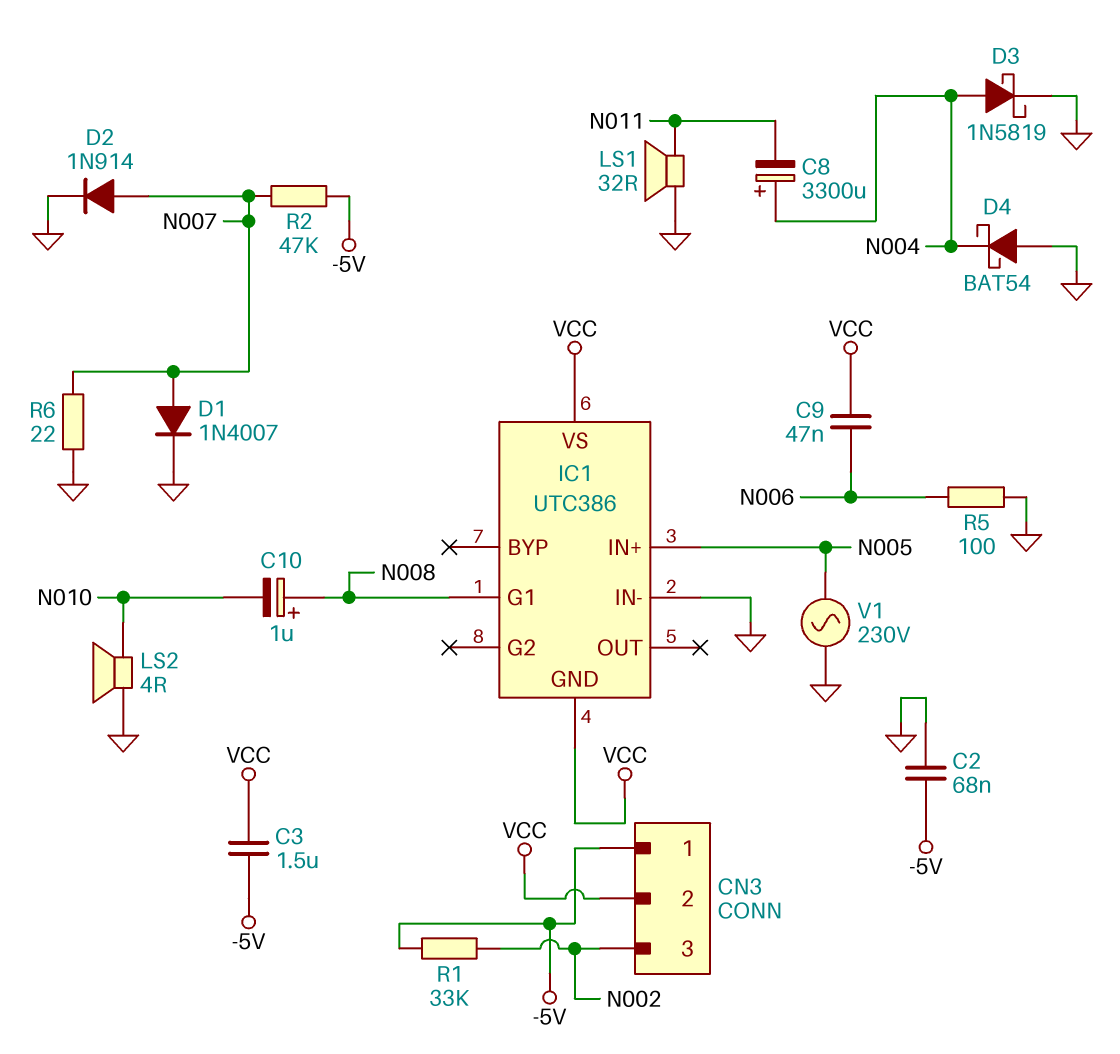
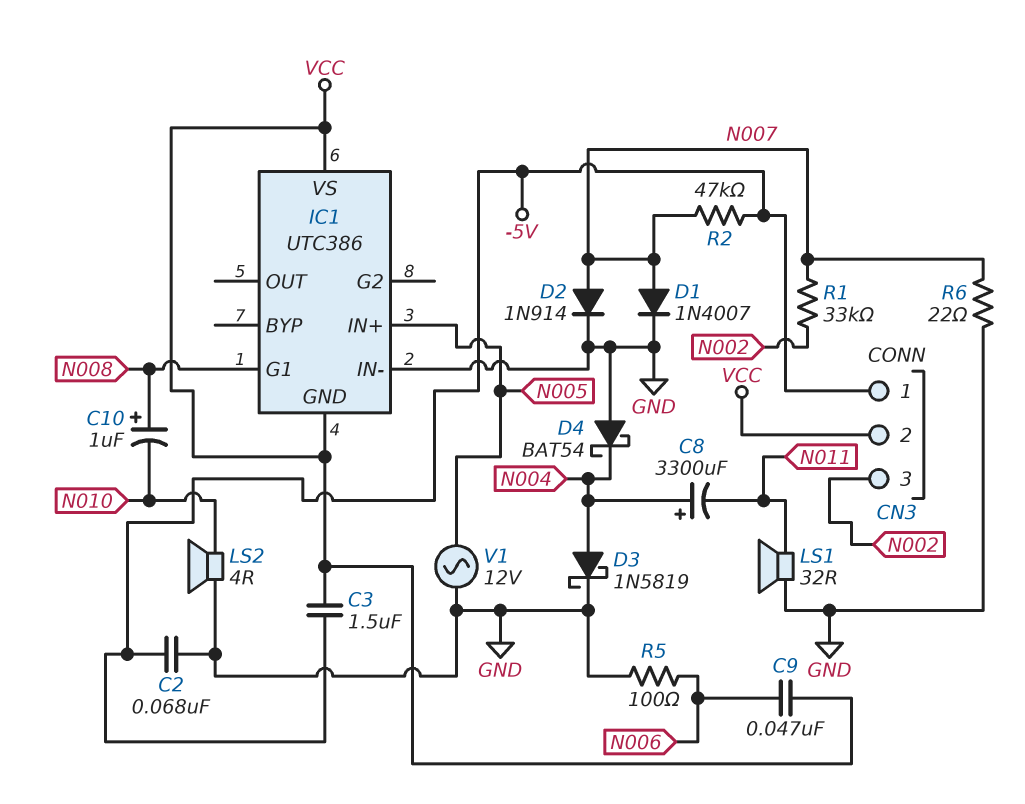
R1: 33k (-5V, N002) -> 33k (N002, N007)
V1: AC 230V (GND, N005) -> AC 12V (GND, N005)

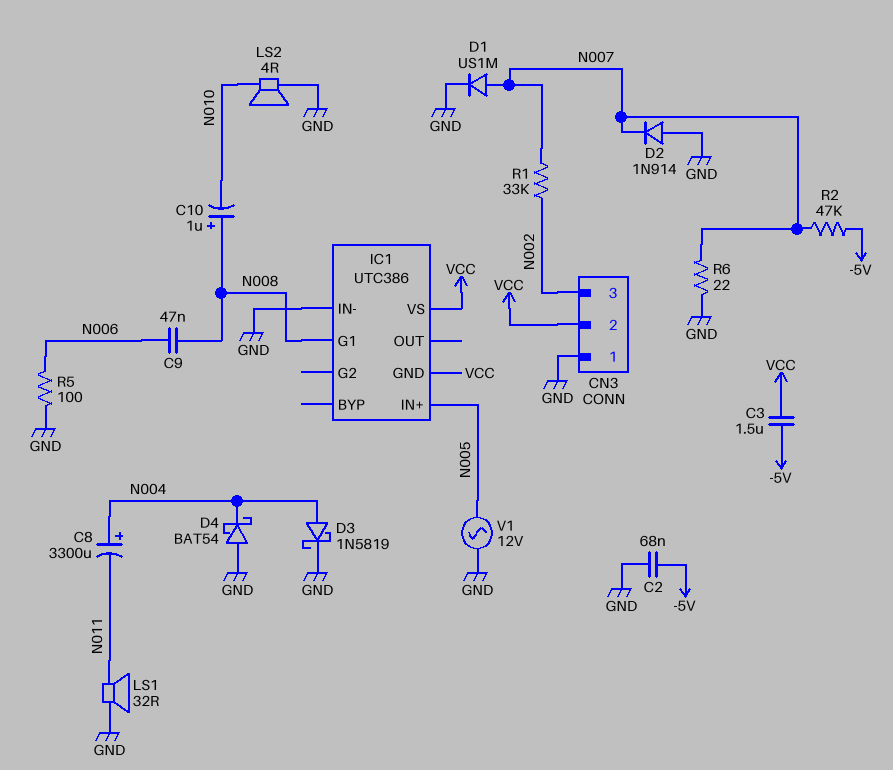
C9: 47nF (N006, VCC) -> 47nF (N006, N008)
CN3 pin 1: -5V -> GND
D1: diode 1N4007 (A N007, K GND) -> diode US1M (A N007, K GND)
D2: diode 1N914 (A N007, K GND) -> diode 1N914 (A GND, K N007)

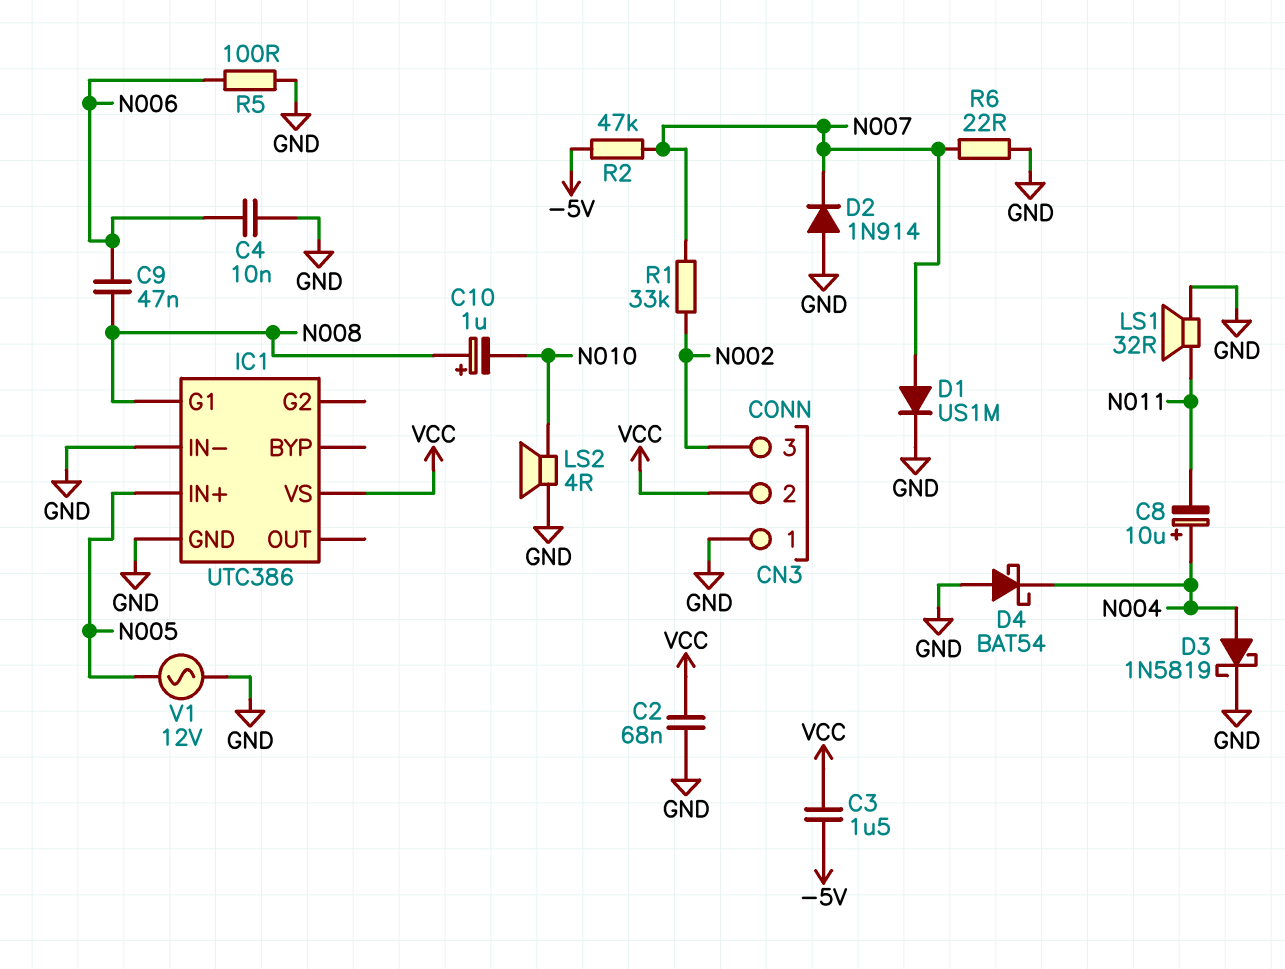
C2: 68nF (-5V, GND) -> 68nF (GND, VCC)
C4: none -> 10nF (GND, N006)
C8: 3300uF (plus N004, minus N011) -> 10uF (plus N004, minus N011)
IC1 pin GND: VCC -> GND

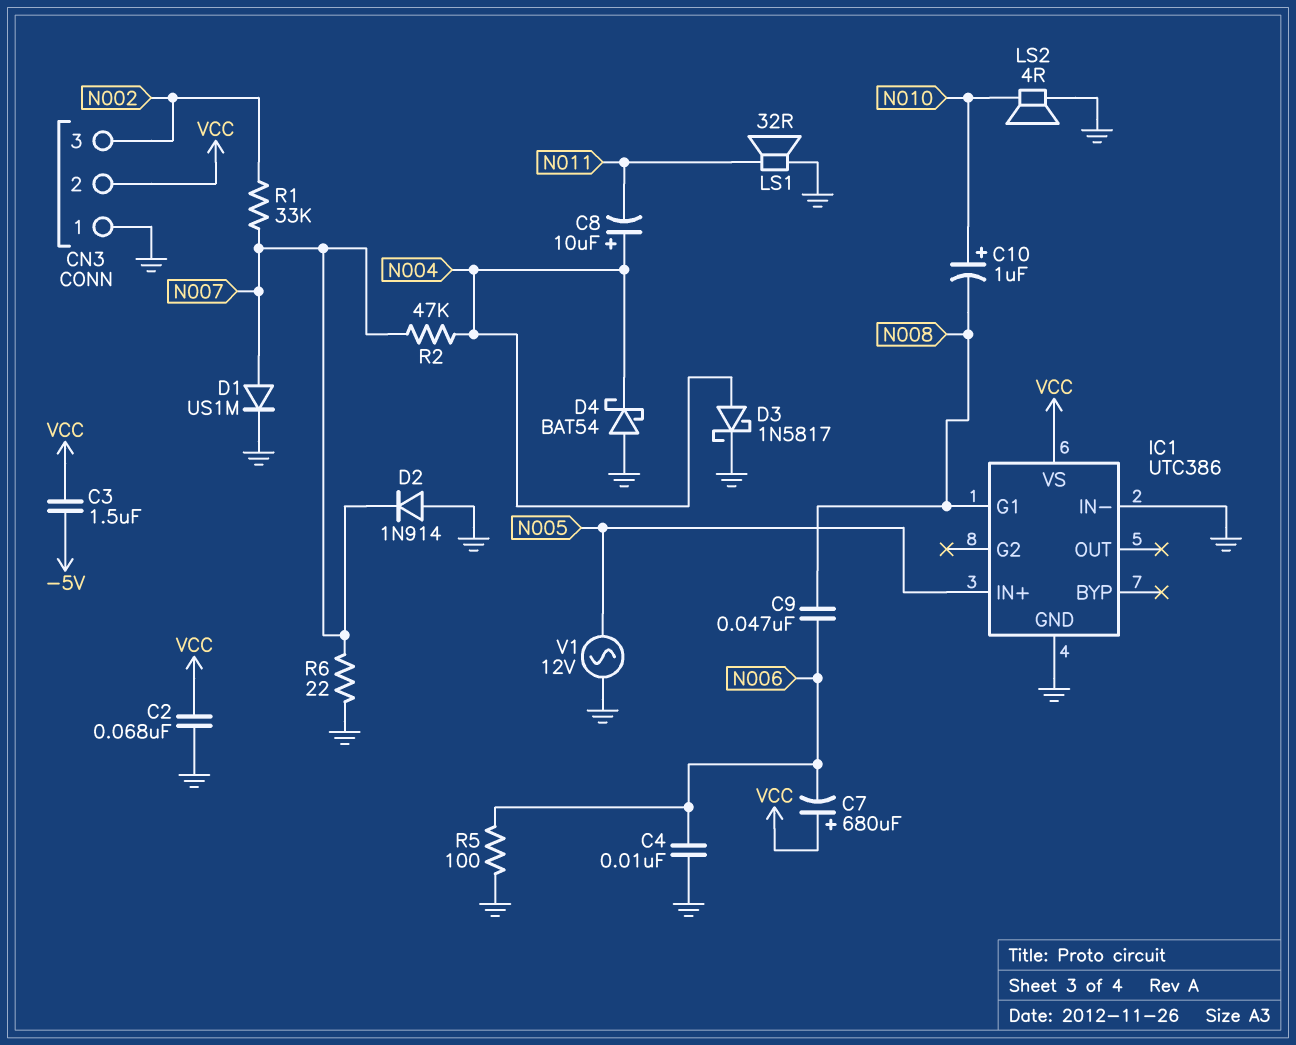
C7: none -> 680uF (plus VCC, minus N006)
C10: 1uF (plus N008, minus N010) -> 1uF (plus N010, minus N008)
D3: schottky 1N5819 (A N004, K GND) -> schottky 1N5817 (A N004, K GND)
R2: 47k (-5V, N007) -> 47k (N004, N007)

